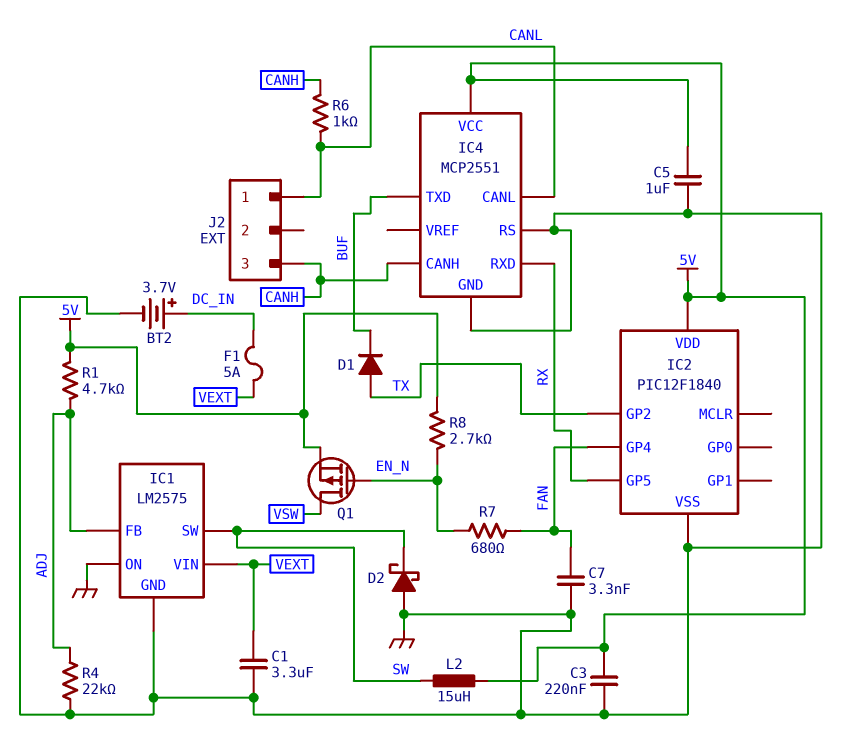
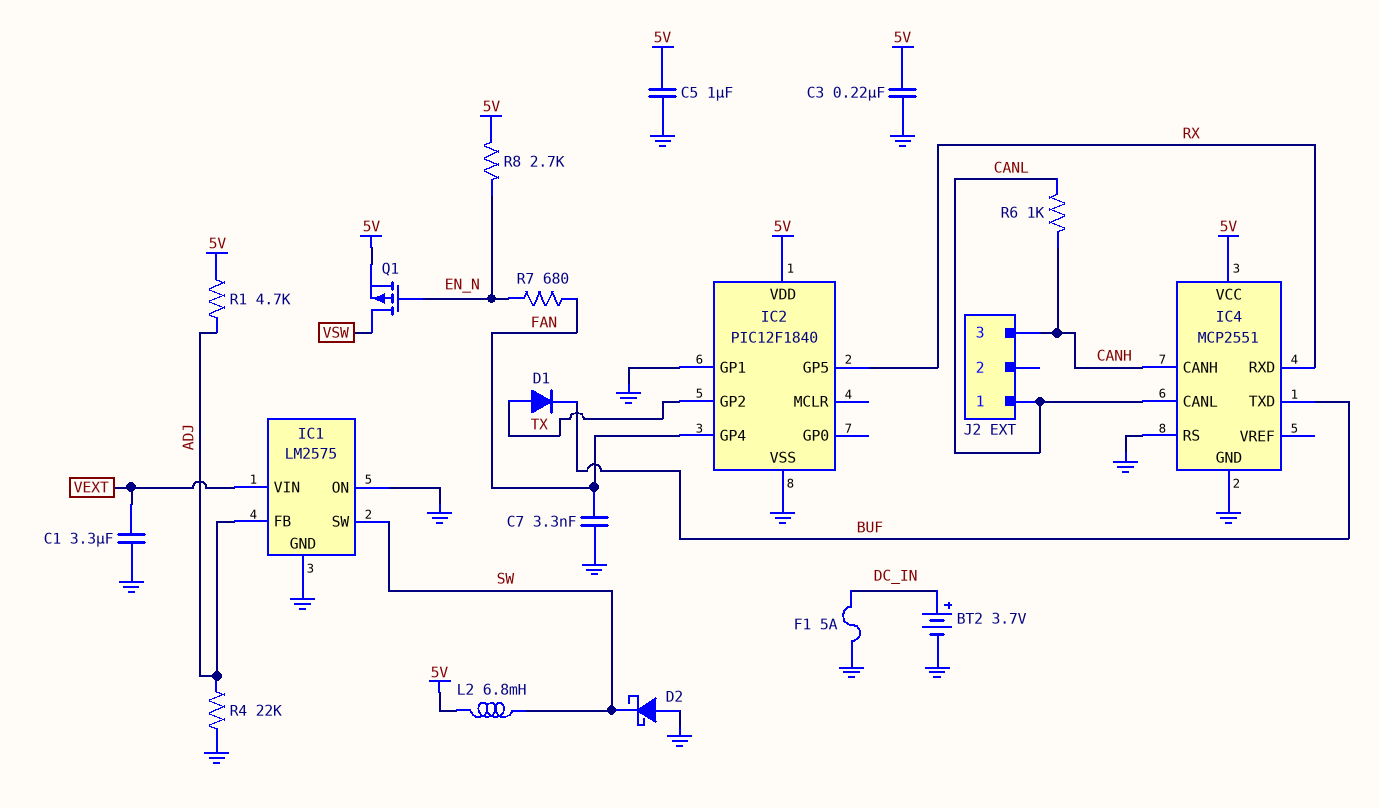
F1: 5A (DC_IN, VEXT) -> 5A (DC_IN, GND)
IC2 pin GP1: none -> GND
L2: 15uH (5V, SW) -> 6.8mH (5V, SW)

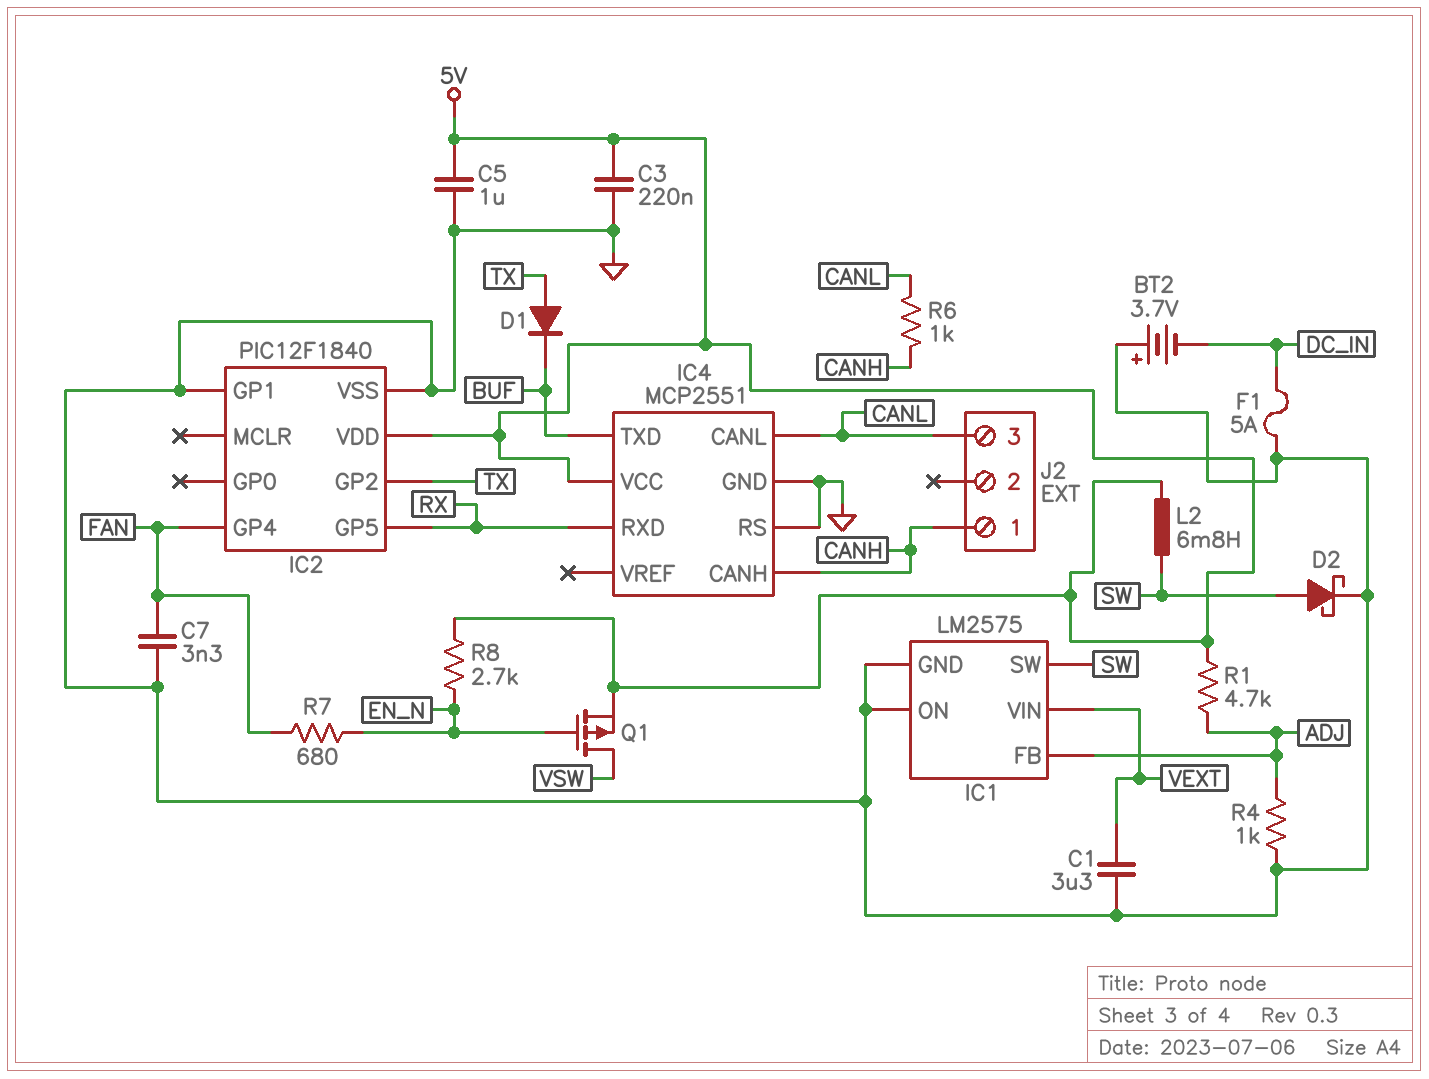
BT2: 3.7V (plus DC_IN, minus GND) -> 3.7V (plus GND, minus DC_IN)
D2: schottky (A GND, K SW) -> schottky (A SW, K GND)
J2 pin 1: CANL -> CANH
J2 pin 3: CANH -> CANL
R4: 22k (ADJ, GND) -> 1k (ADJ, GND)

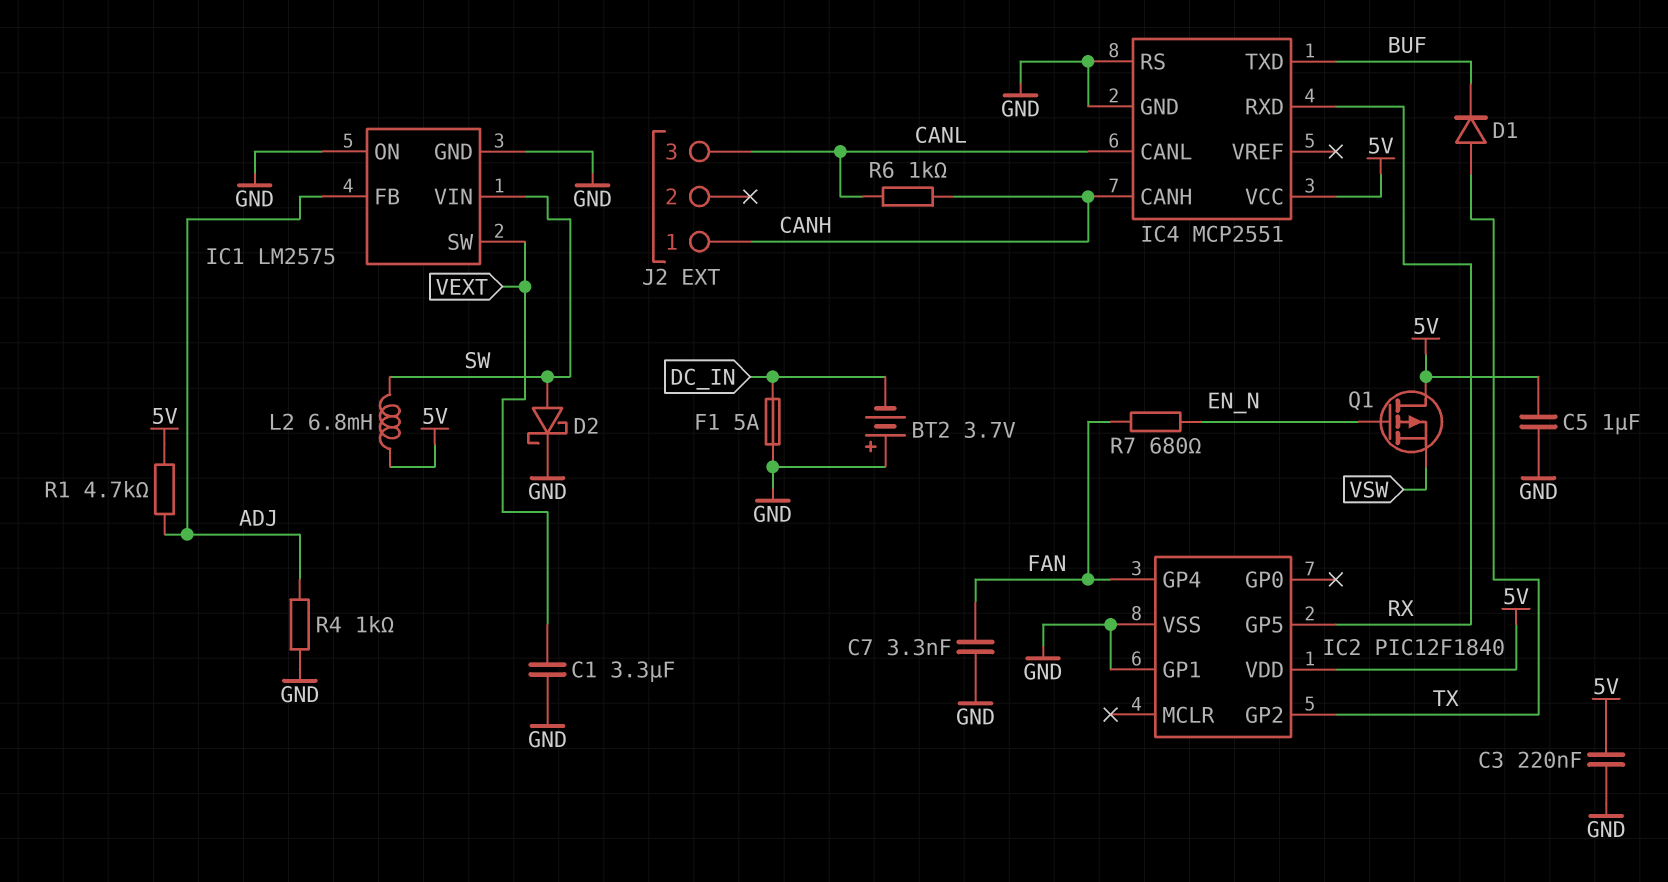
IC1 pin SW: SW -> VEXT
IC1 pin VIN: VEXT -> SW
Q1: PMOS (G EN_N, D VSW, S 5V) -> PMOS (G EN_N, D 5V, S VSW)
R8: 2.7k (5V, EN_N) -> none

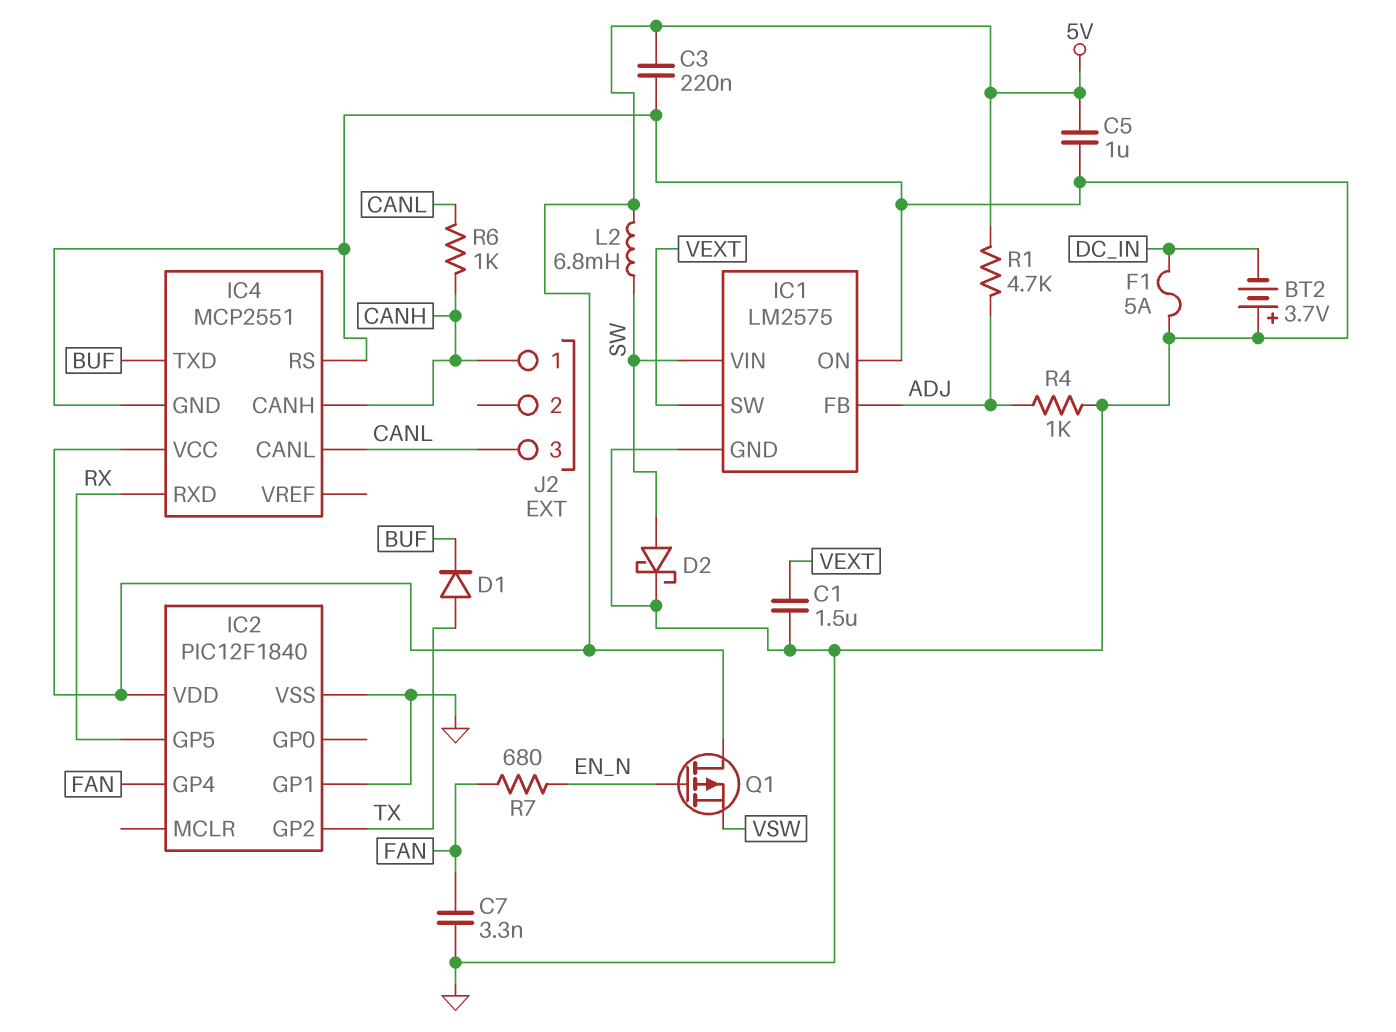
C1: 3.3uF (GND, VEXT) -> 1.5uF (GND, VEXT)

